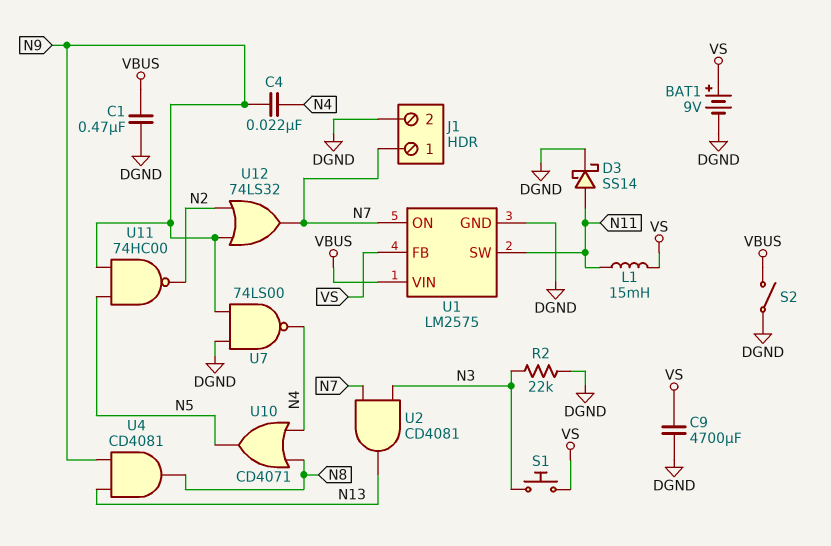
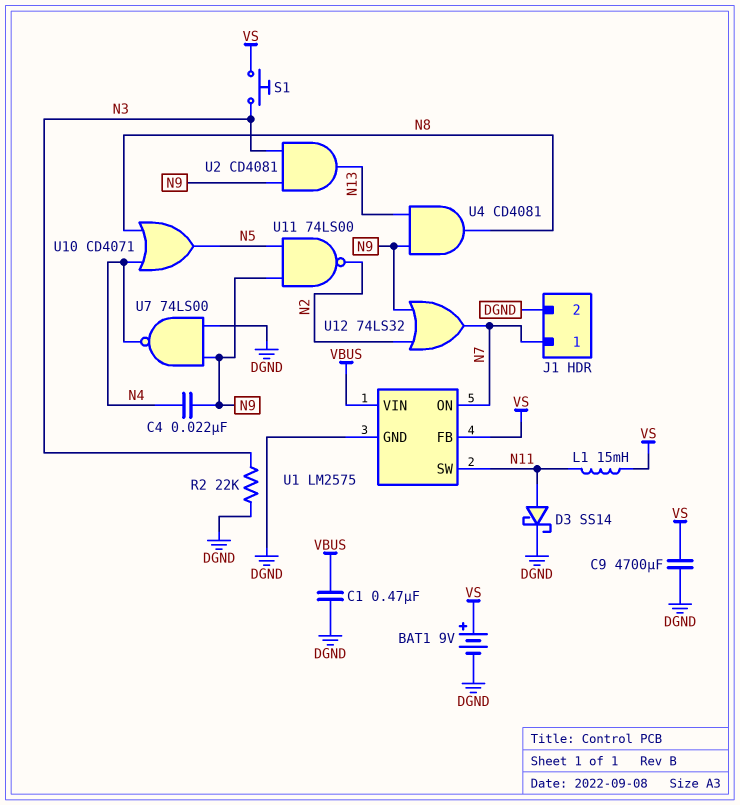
S2: switch (DGND, VBUS) -> none
U2: AND CD4081 (in N3, in N7, out N13) -> AND CD4081 (in N3, in N9, out N13)
U11: NAND 74HC00 (in N5, in N9, out N2) -> NAND 74LS00 (in N5, in N9, out N2)

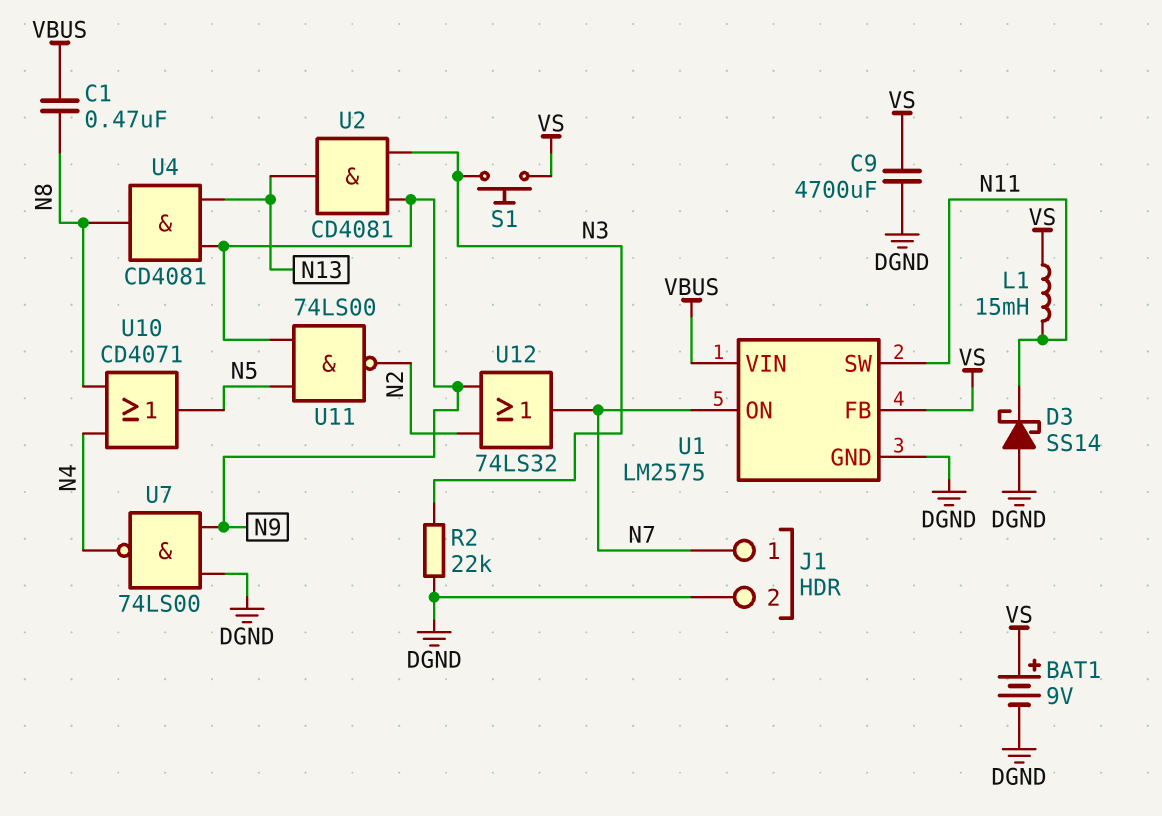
C1: 470nF (DGND, VBUS) -> 470nF (N8, VBUS)
C4: 22nF (N4, N9) -> none
D3: schottky SS14 (A N11, K DGND) -> schottky SS14 (A DGND, K N11)

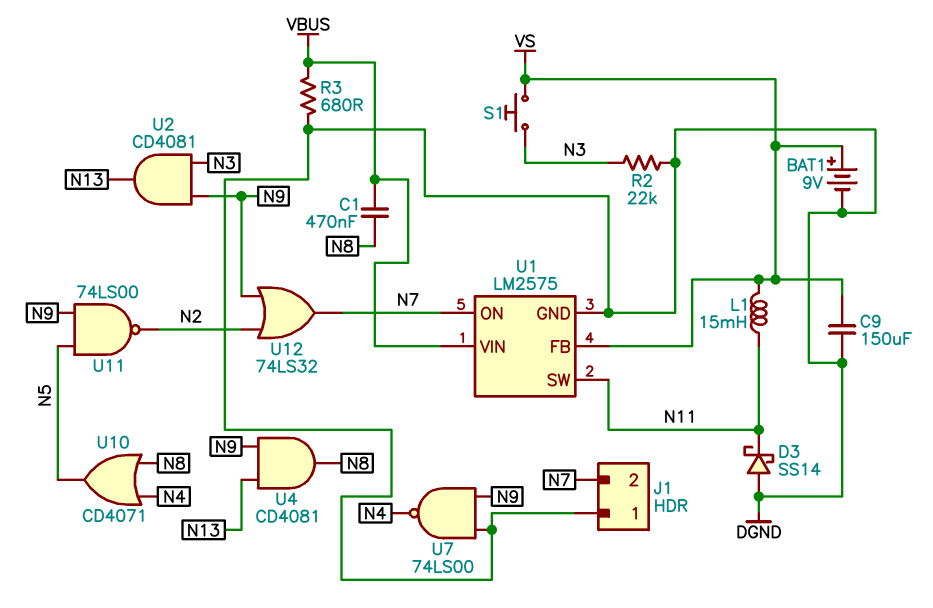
C9: 4700uF (DGND, VS) -> 150uF (DGND, VS)
J1 pin 1: N7 -> DGND
J1 pin 2: DGND -> N7
R3: none -> 680 (DGND, VBUS)

